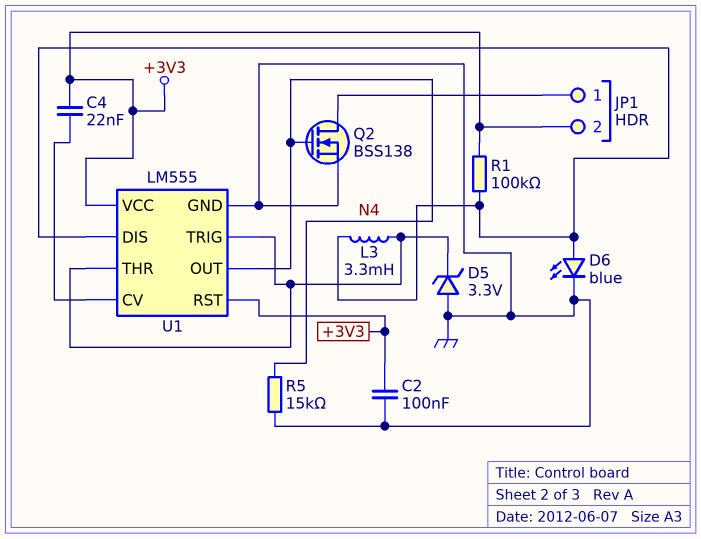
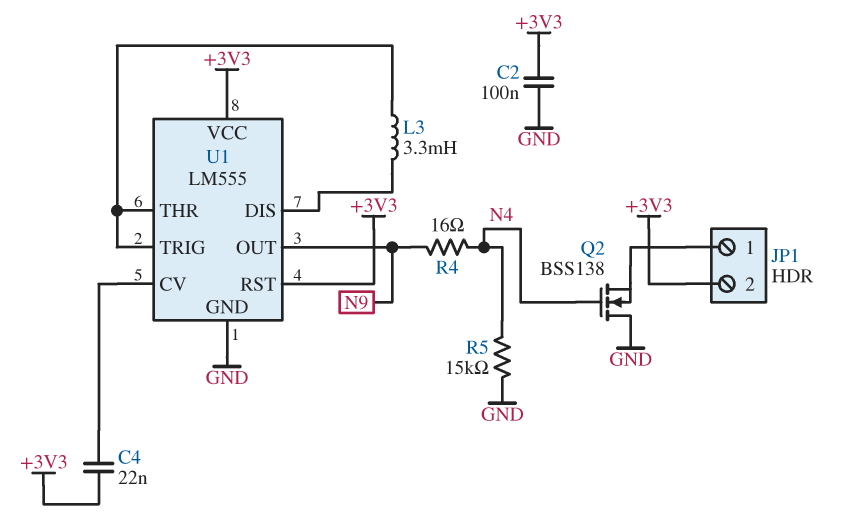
D5: zener 3.3V (A GND, K U1/THR) -> none
D6: LED blue (A U1/DIS, K GND) -> none
Q2: NMOS BSS138 (G N4, D JP1/1, S GND) -> NMOS BSS138 (G N4, D GND, S JP1/1)
R1: 100k (+3V3, U1/DIS) -> none
R4: none -> 16 (N4, N9)
U1 pin OUT: N4 -> N9

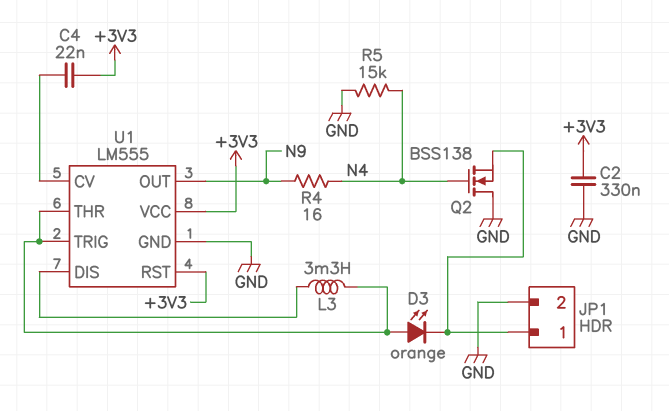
C2: 100nF (+3V3, GND) -> 330nF (+3V3, GND)
D3: none -> LED orange (A U1/THR, K JP1/1)
JP1 pin 2: +3V3 -> GND

